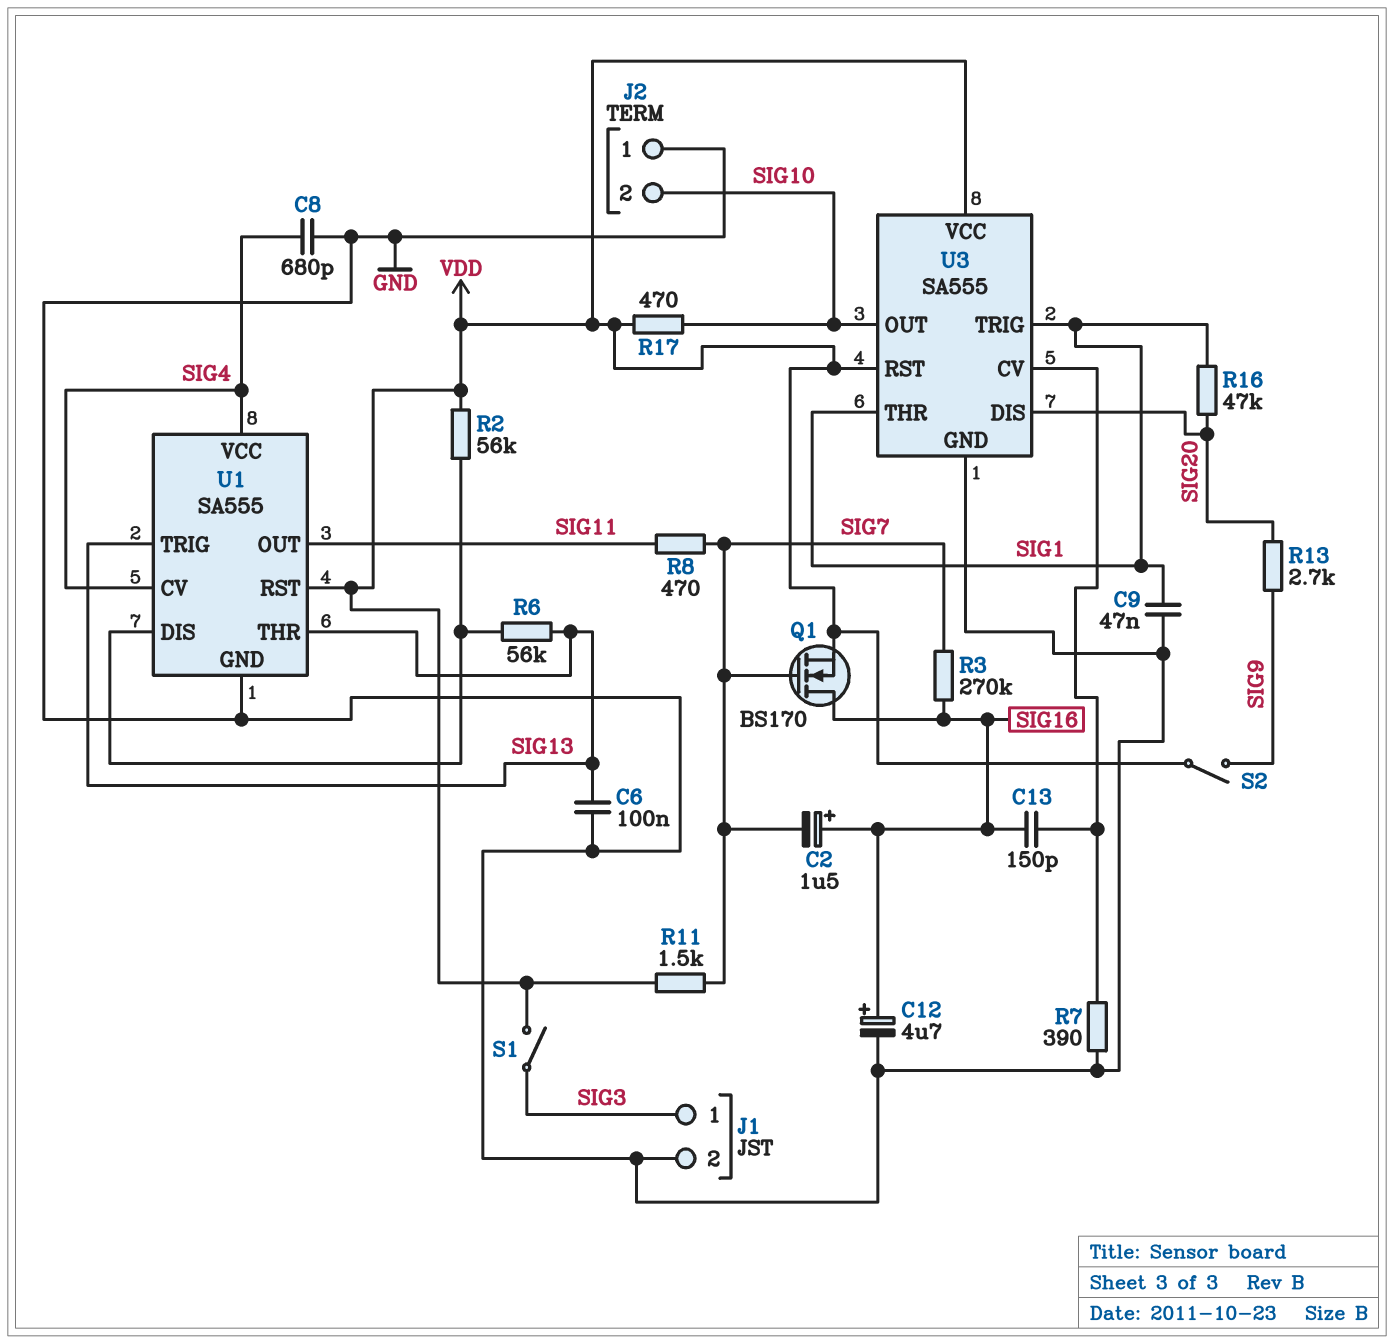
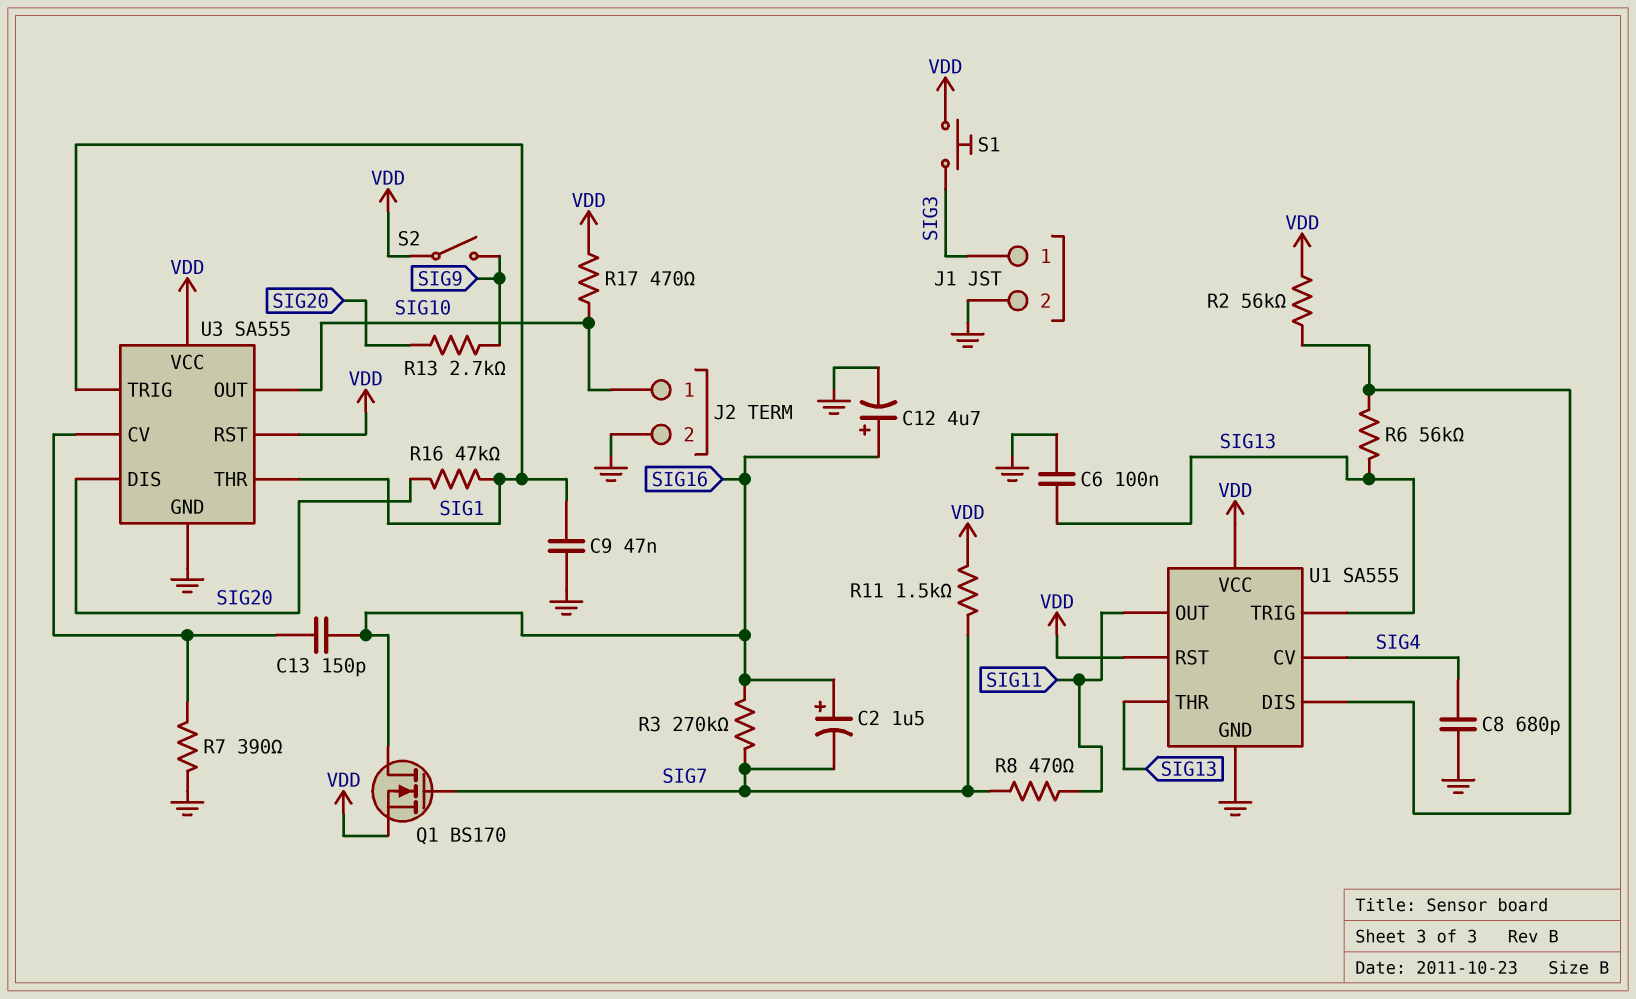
J2 pin 1: GND -> SIG10
J2 pin 2: SIG10 -> GND
S1: switch (SIG3, VDD) -> button (SIG3, VDD)
U1 pin VCC: SIG4 -> VDD

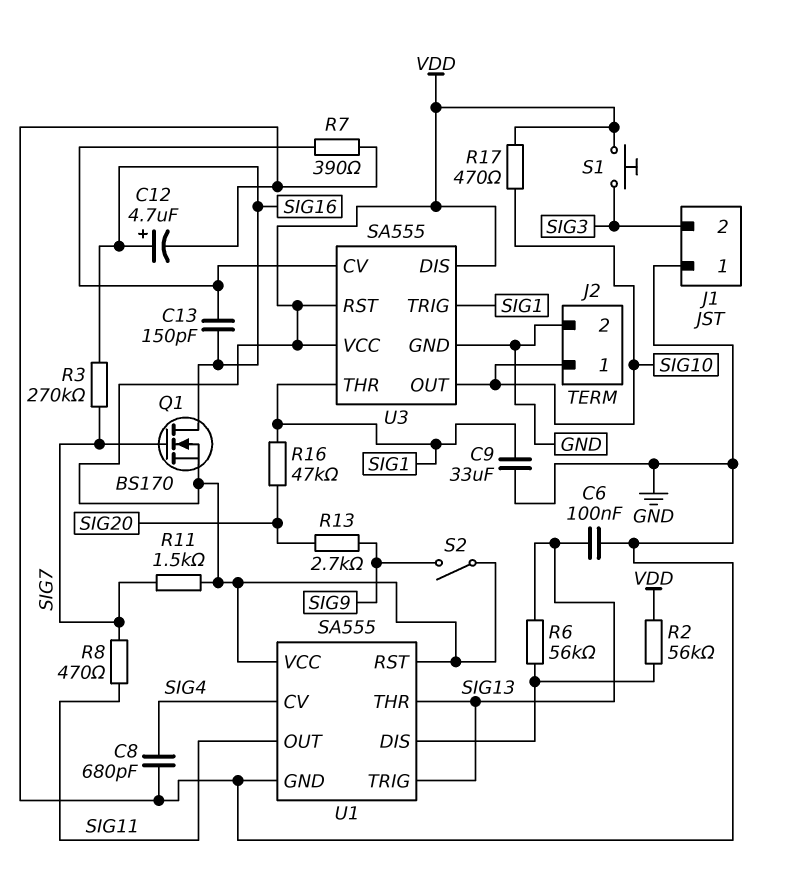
C2: 1.5uF (plus SIG16, minus SIG7) -> none
C9: 47nF (GND, SIG1) -> 33uF (GND, SIG1)
J1 pin 1: SIG3 -> GND
J1 pin 2: GND -> SIG3
U3 pin DIS: SIG20 -> VDD

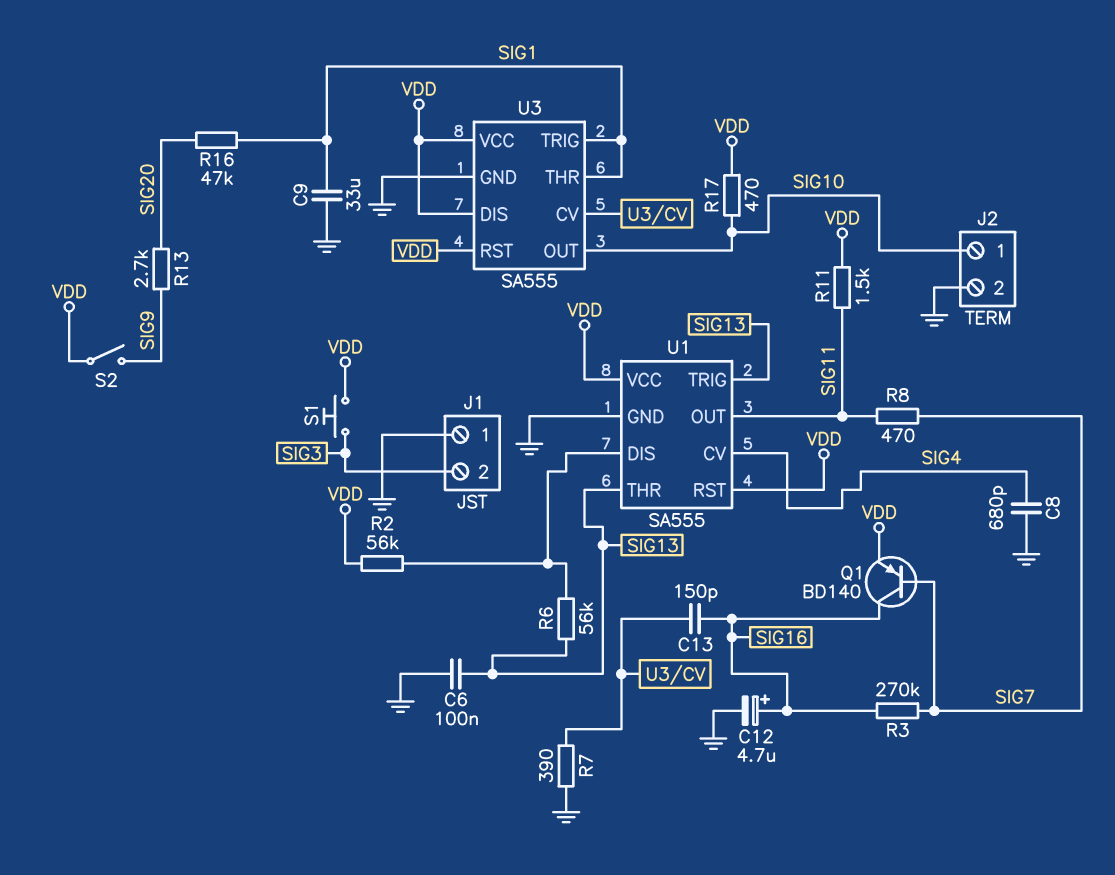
Q1: NMOS BS170 (G SIG7, D SIG16, S VDD) -> PNP BD140 (B SIG7, C SIG16, E VDD)
R11: 1.5k (SIG7, VDD) -> 1.5k (SIG11, VDD)

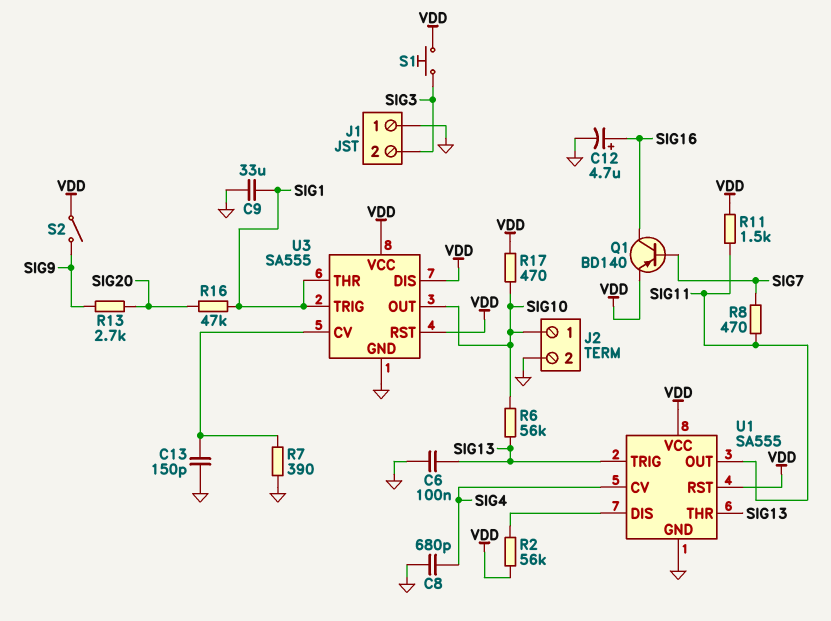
C13: 150pF (SIG16, U3/CV) -> 150pF (GND, U3/CV)
R3: 270k (SIG7, SIG16) -> none
R6: 56k (SIG13, U1/DIS) -> 56k (SIG10, SIG13)

